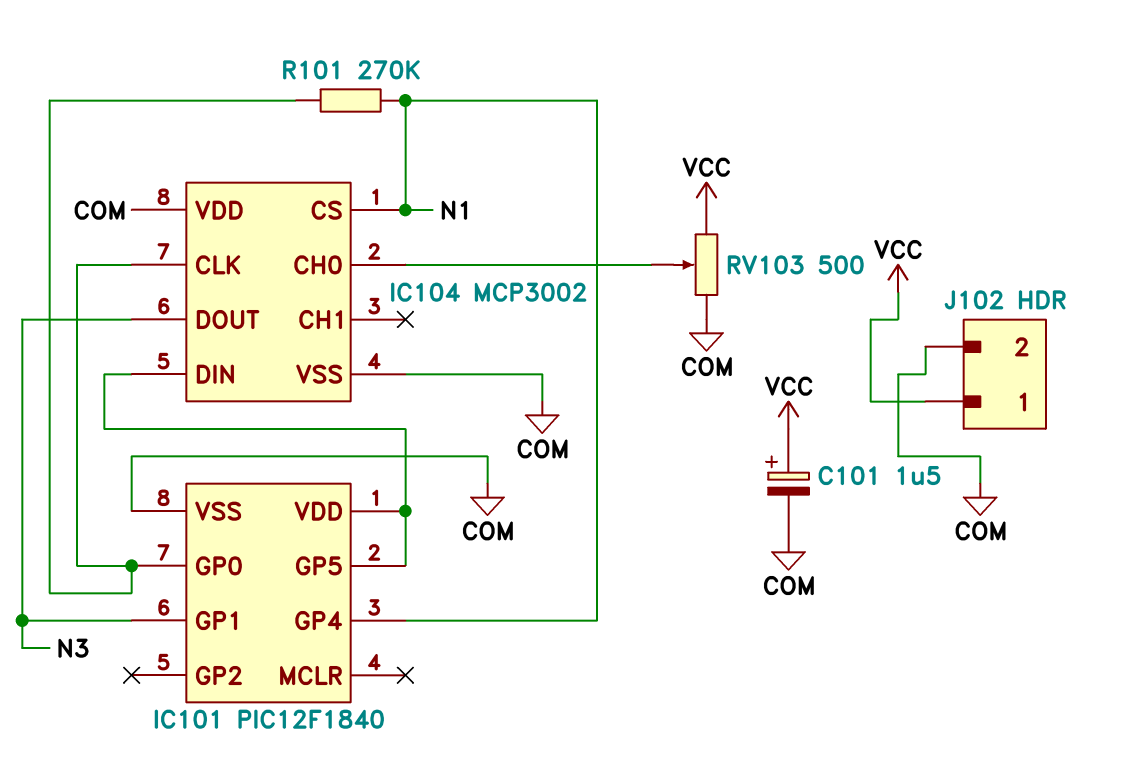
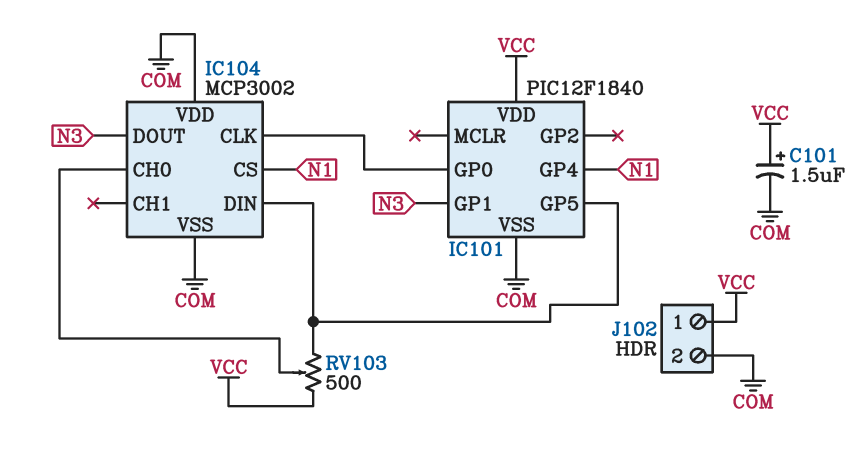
IC101 pin VDD: IC101/GP5 -> VCC
R101: 270k (IC101/GP0, N1) -> none
RV103: 500 (COM, VCC, wiper IC104/CH0) -> 500 (IC101/GP5, VCC, wiper IC104/CH0)

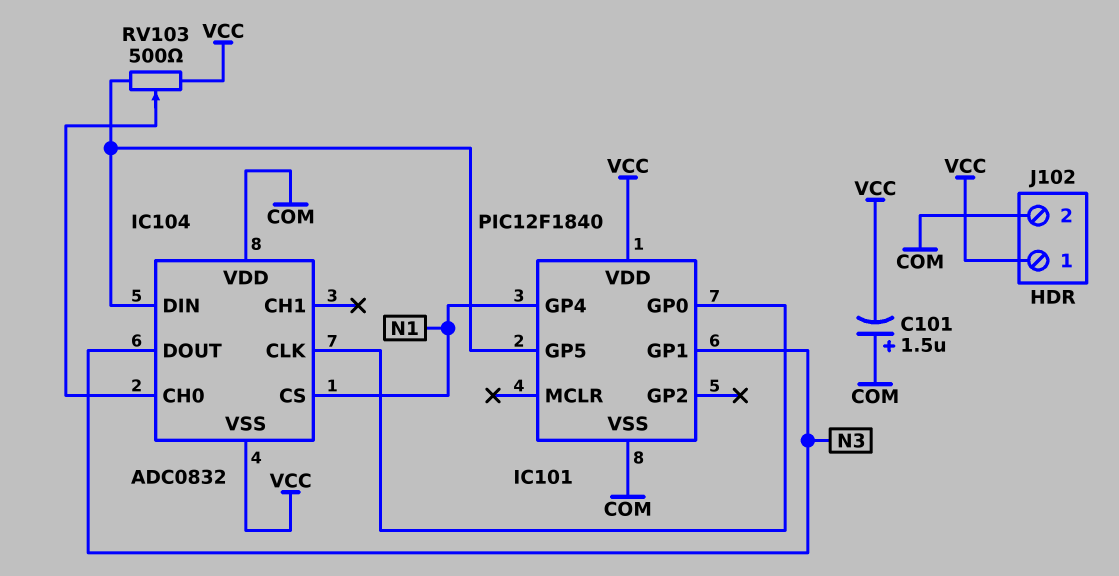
C101: 1.5uF (plus VCC, minus COM) -> 1.5uF (plus COM, minus VCC)
IC104: MCP3002 -> ADC0832
IC104 pin VSS: COM -> VCC

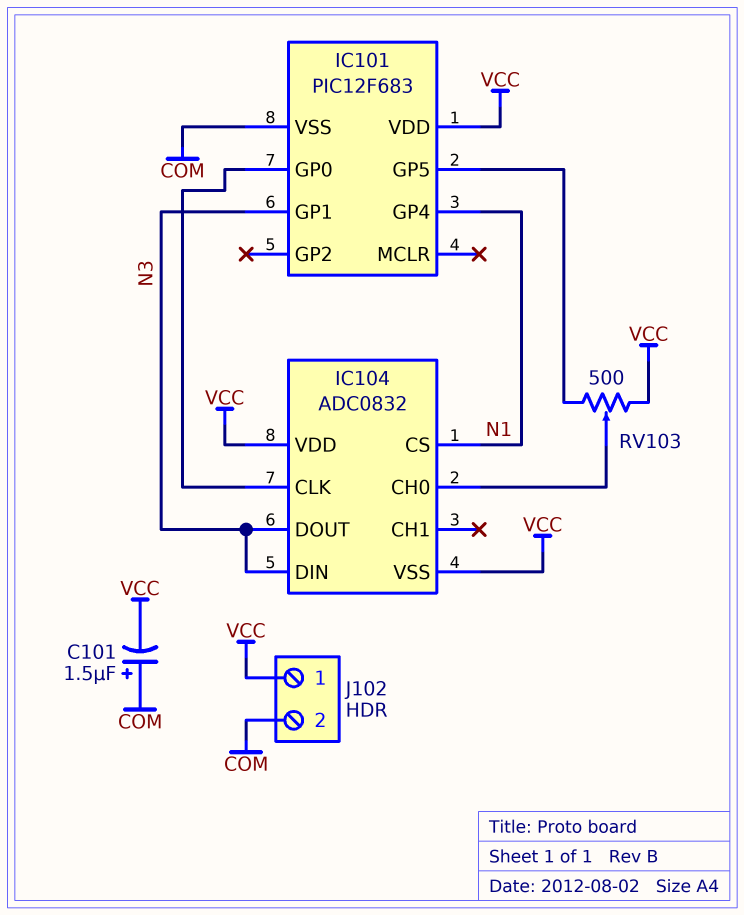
IC101: PIC12F1840 -> PIC12F683
IC104 pin DIN: IC101/GP5 -> N3
IC104 pin VDD: COM -> VCC

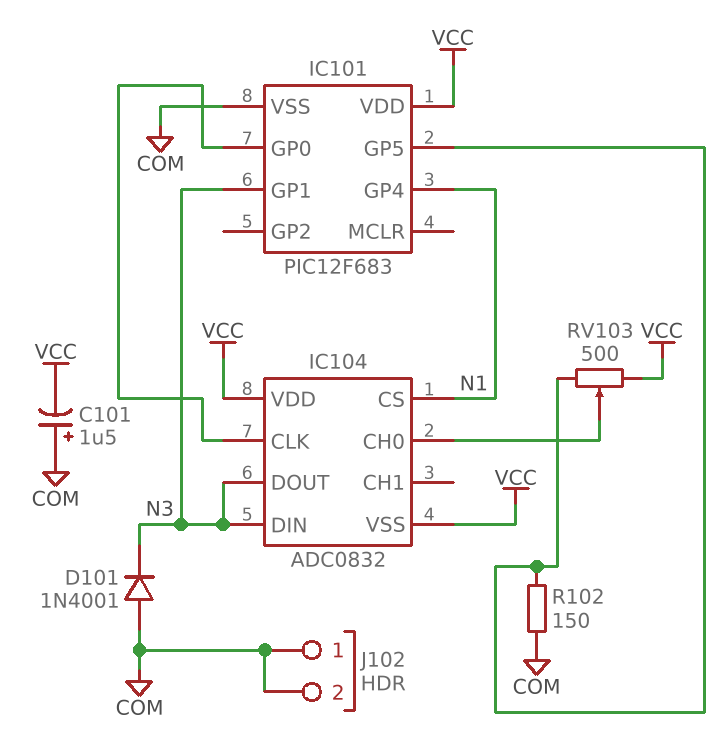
D101: none -> diode 1N4001 (A COM, K N3)
J102 pin 1: VCC -> COM
R102: none -> 150 (COM, IC101/GP5)

